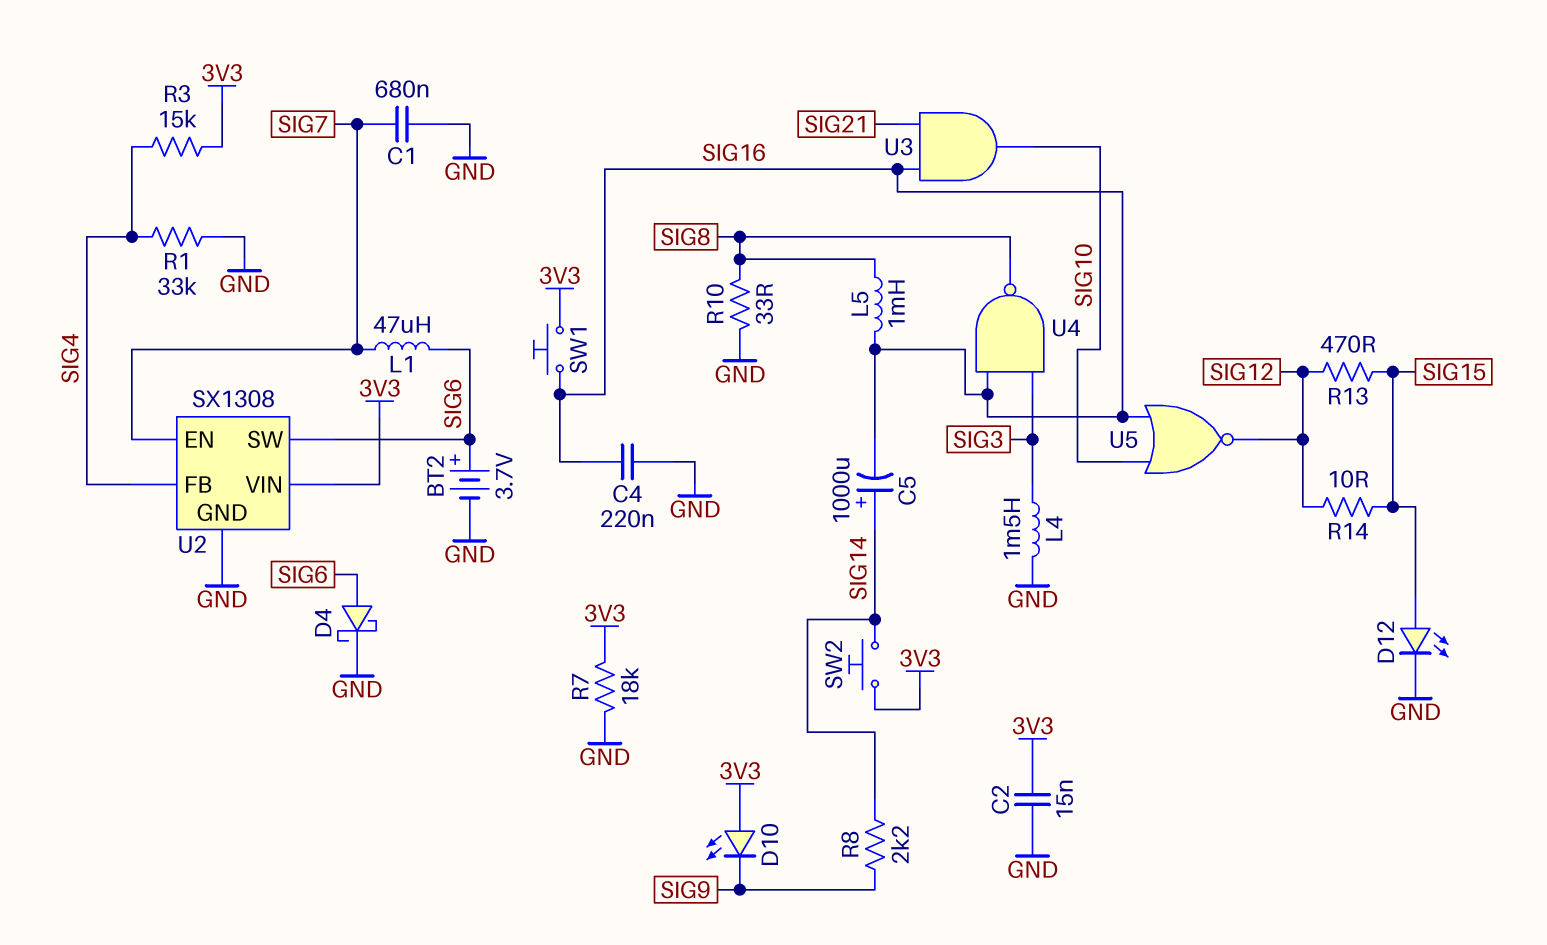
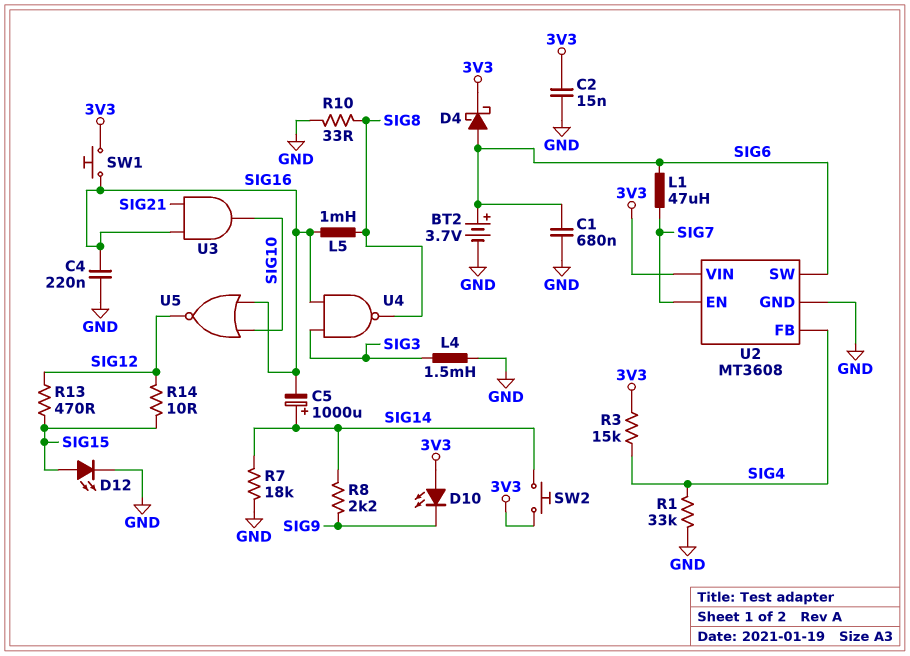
C1: 680nF (GND, SIG7) -> 680nF (GND, SIG6)
D4: schottky (A SIG6, K GND) -> schottky (A SIG6, K 3V3)
R7: 18k (3V3, GND) -> 18k (GND, SIG14)
U2: SX1308 -> MT3608

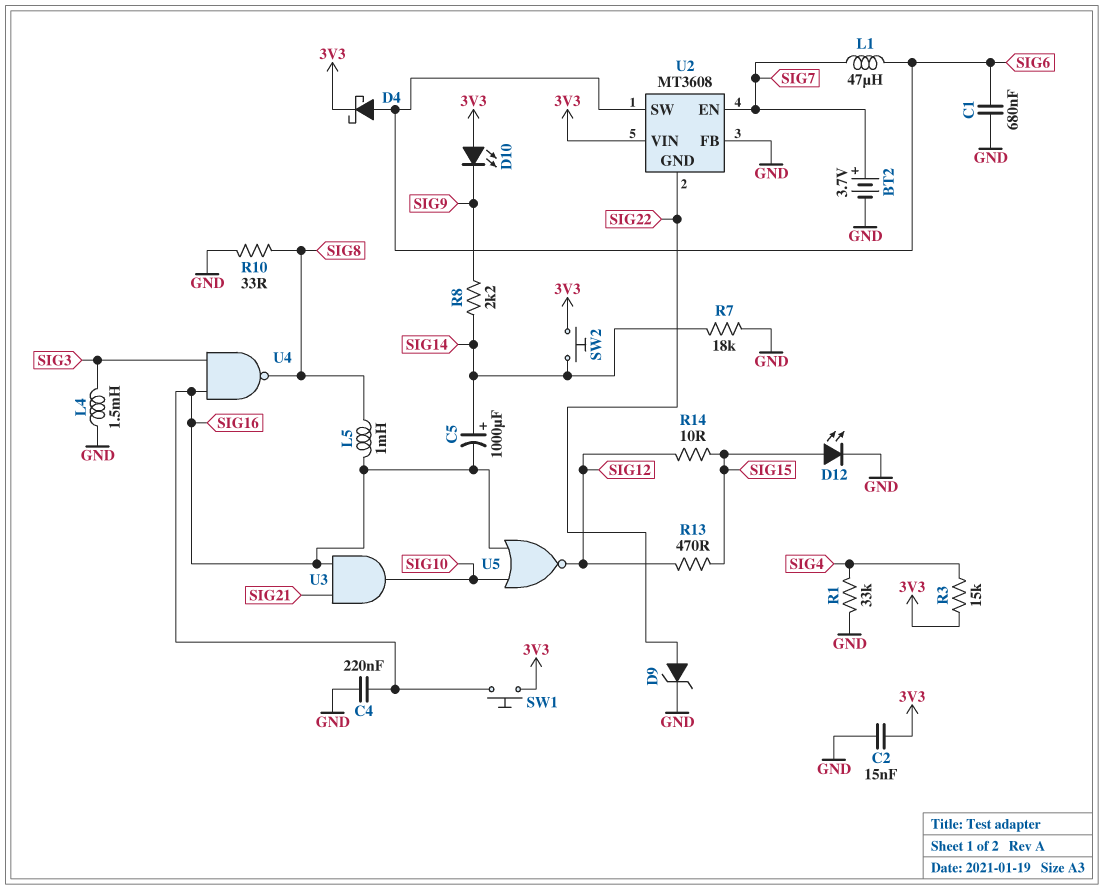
BT2: 3.7V (plus SIG6, minus GND) -> 3.7V (plus SIG7, minus GND)
D9: none -> zener (A SIG22, K GND)
U2 pin FB: SIG4 -> GND
U2 pin GND: GND -> SIG22

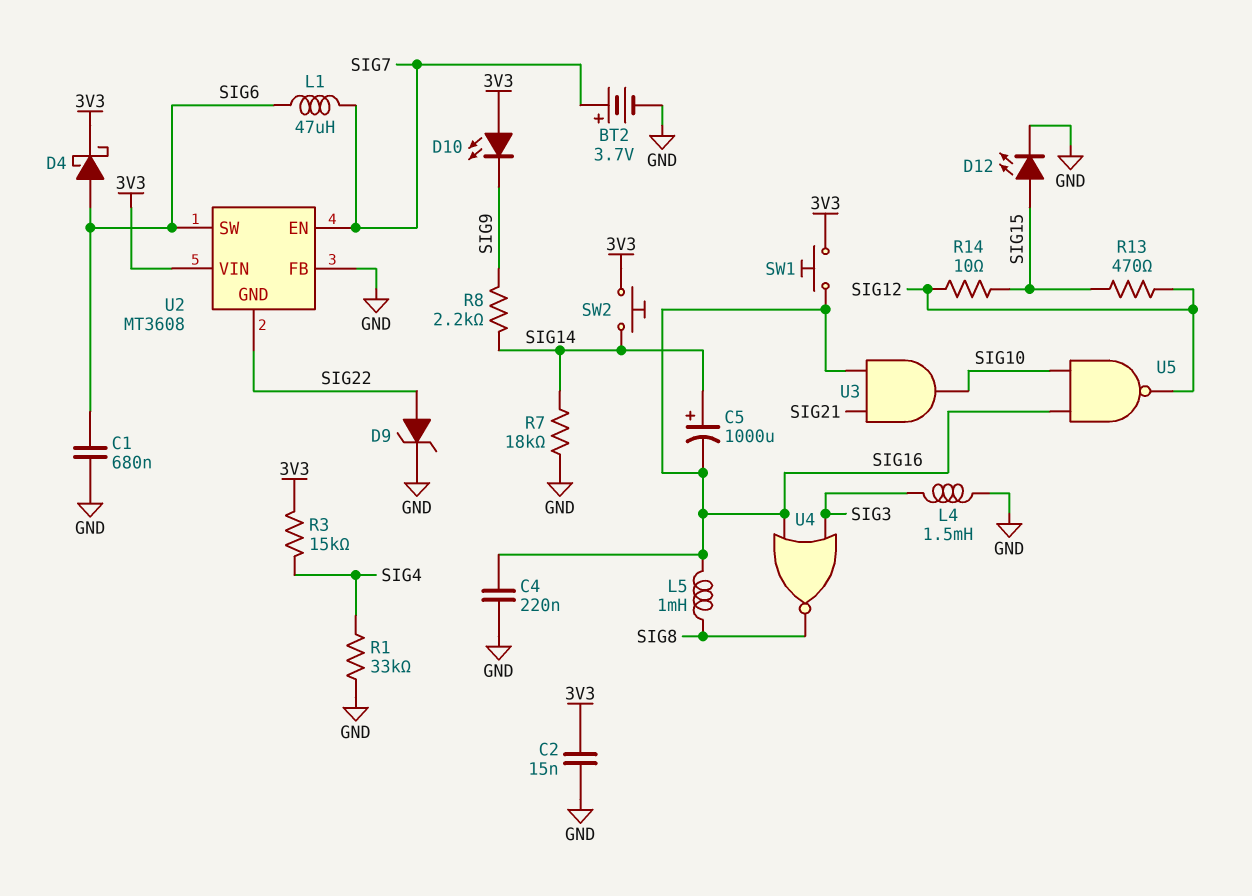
R10: 33 (GND, SIG8) -> none
U4: NAND (in SIG3, in SIG16, out SIG8) -> NOR (in SIG3, in SIG16, out SIG8)
U5: NOR (in SIG10, in SIG16, out SIG12) -> NAND (in SIG10, in SIG16, out SIG12)

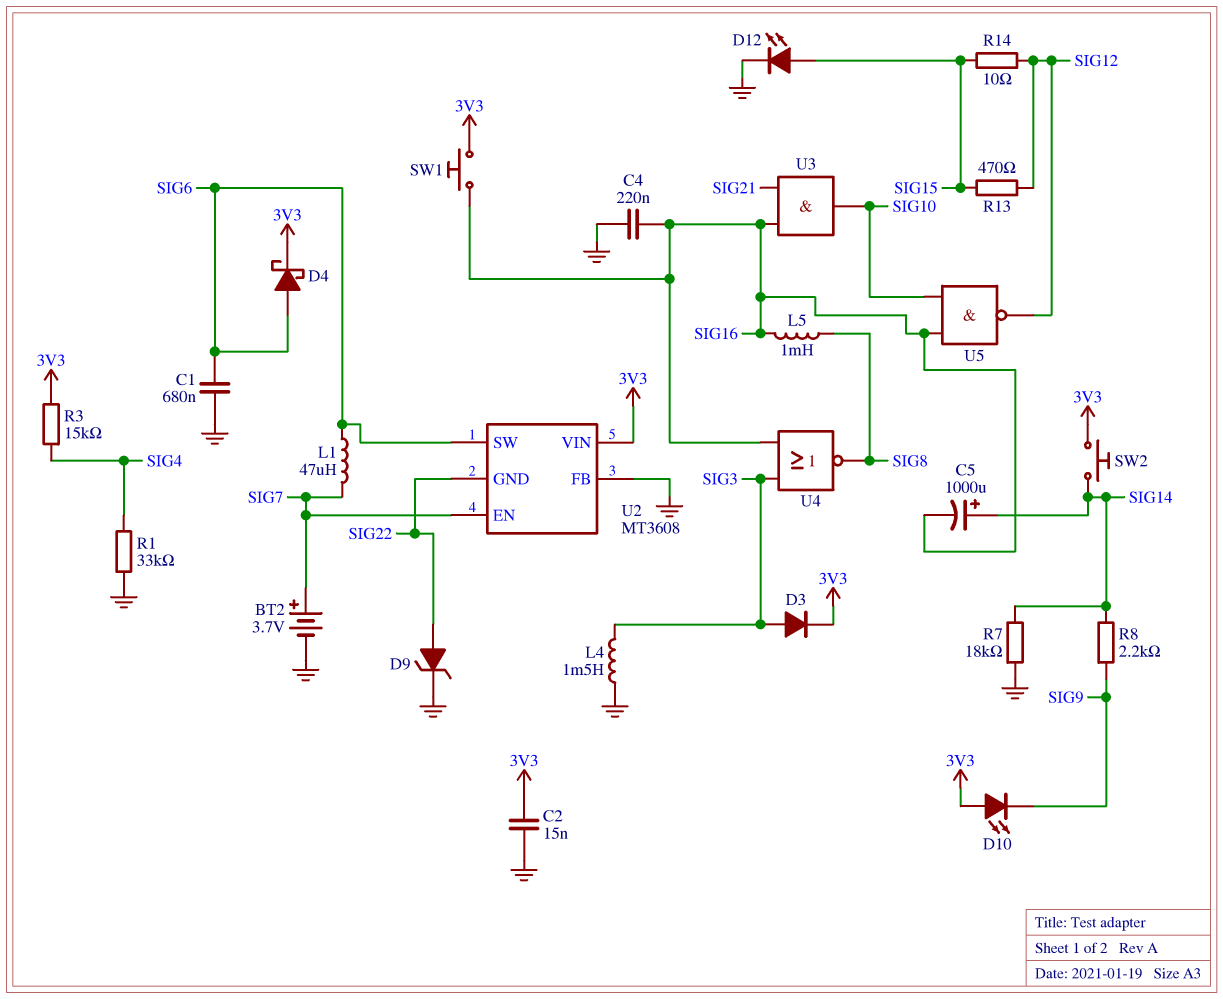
D3: none -> diode (A SIG3, K 3V3)

